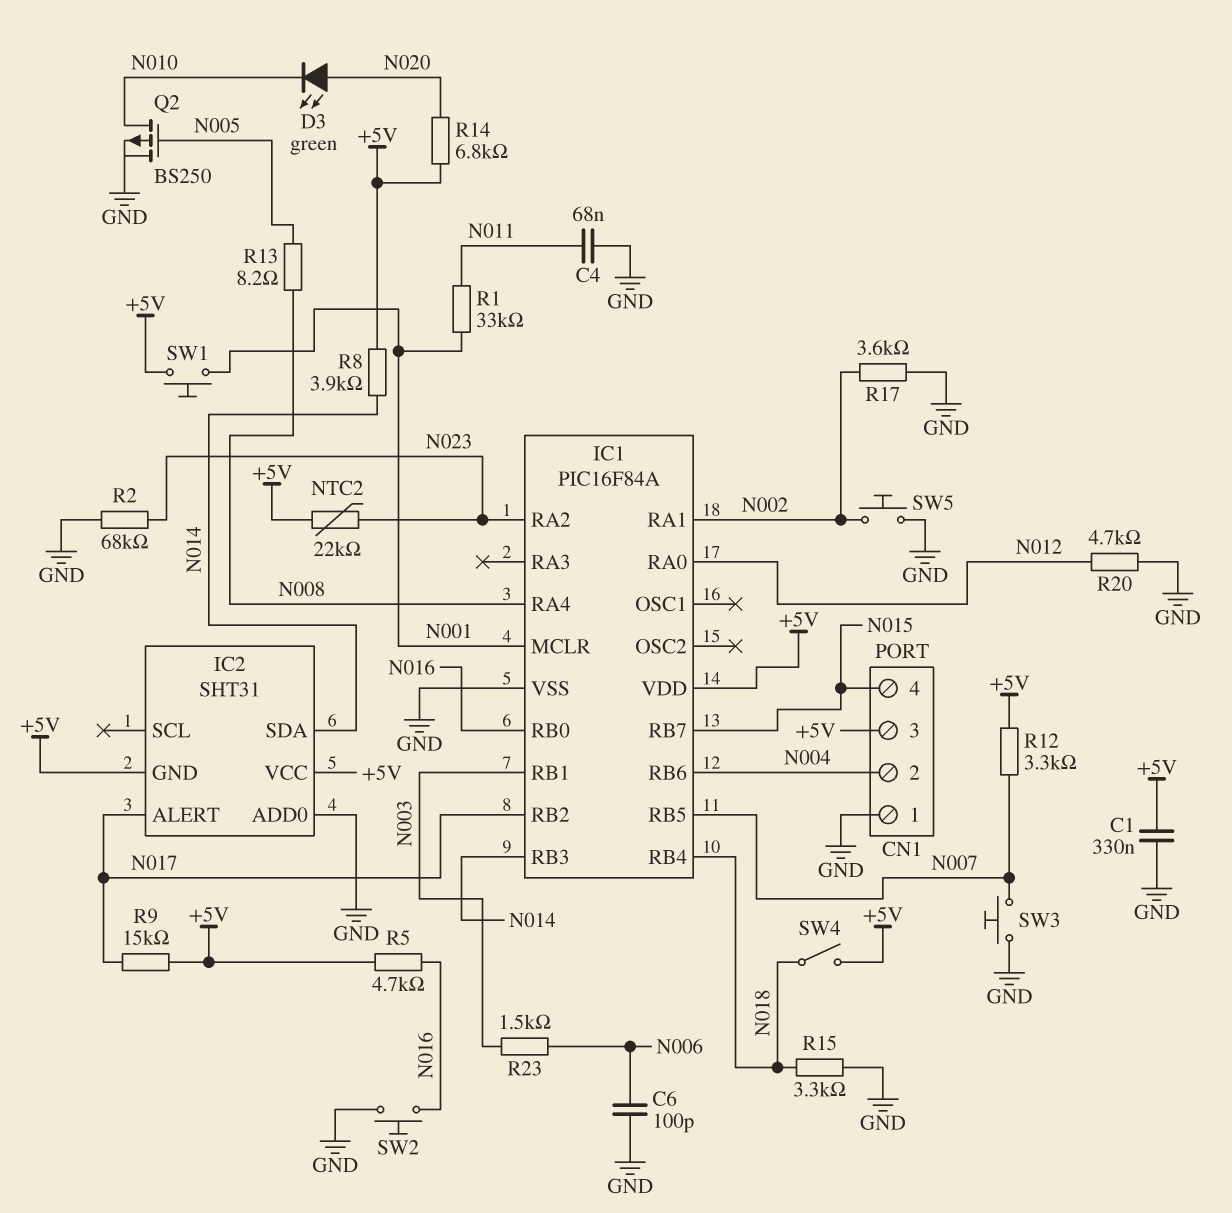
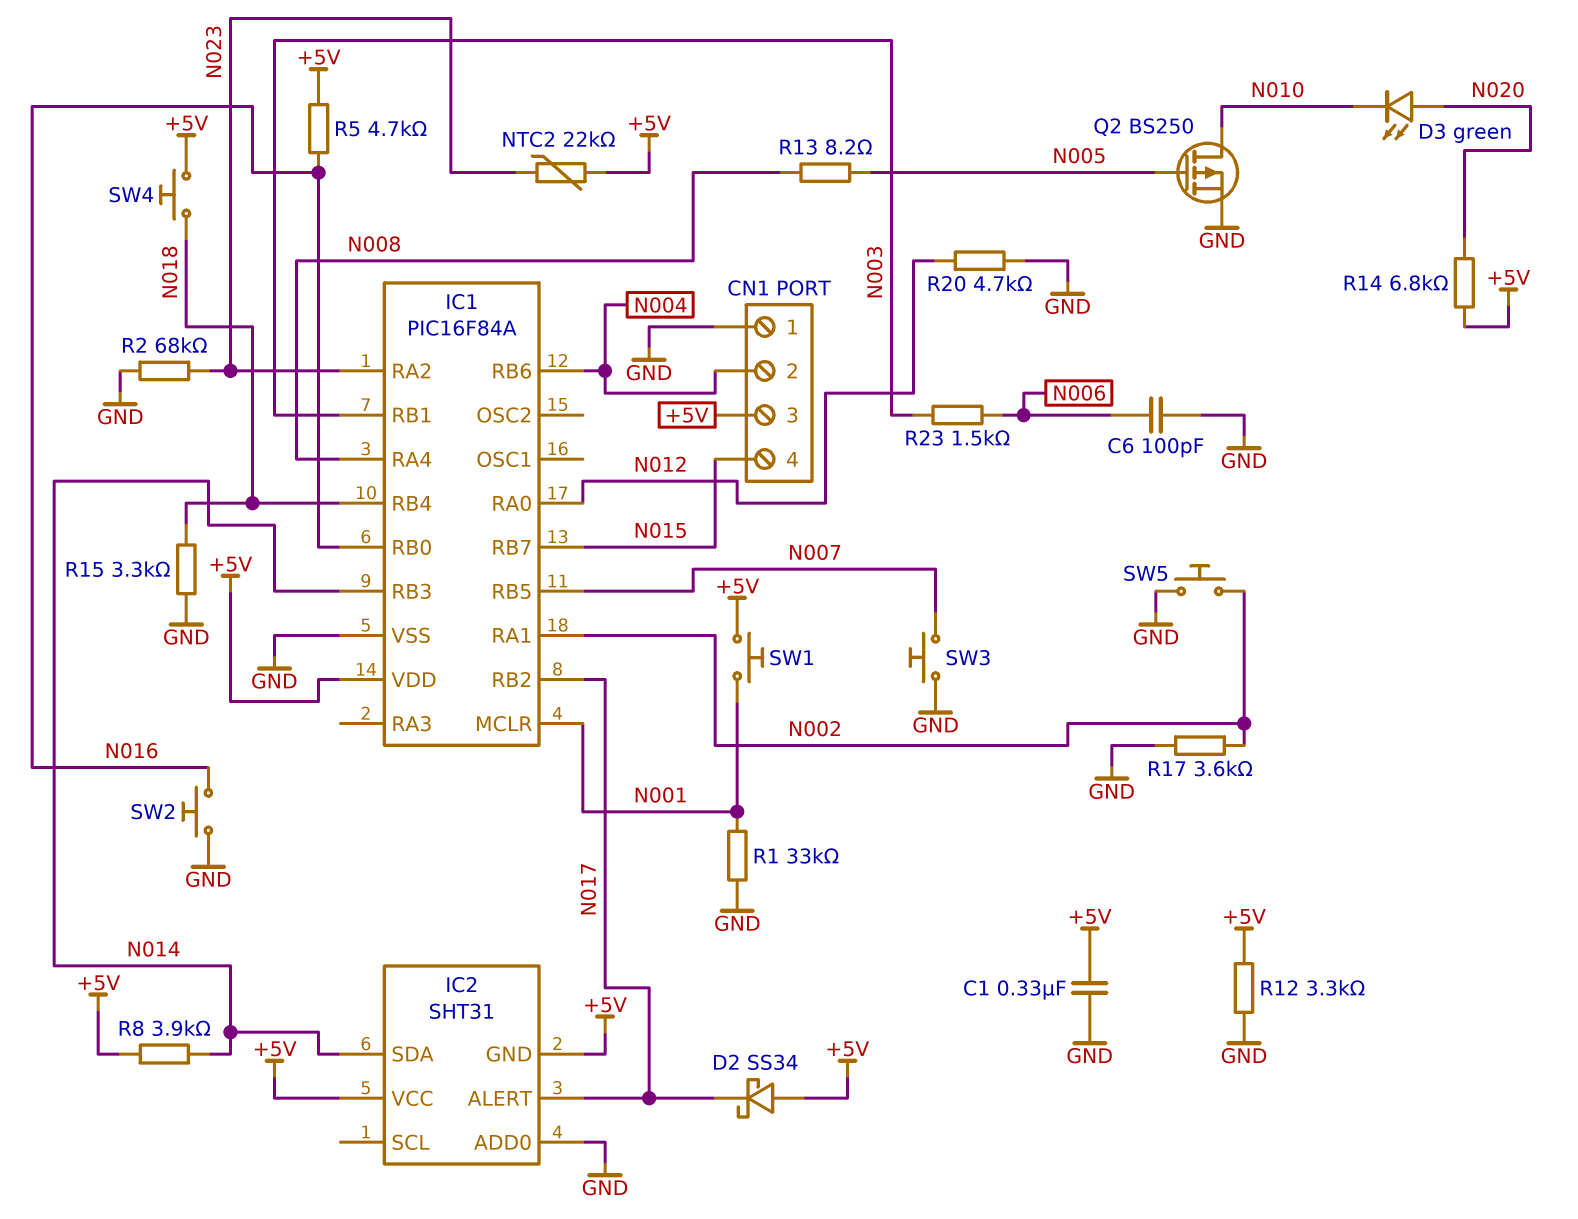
C4: 68nF (GND, N011) -> none
D2: none -> schottky SS34 (A +5V, K N017)
R1: 33k (N001, N011) -> 33k (GND, N001)
R9: 15k (+5V, N017) -> none
R12: 3.3k (+5V, N007) -> 3.3k (+5V, GND)
SW4: switch (+5V, N018) -> button (+5V, N018)

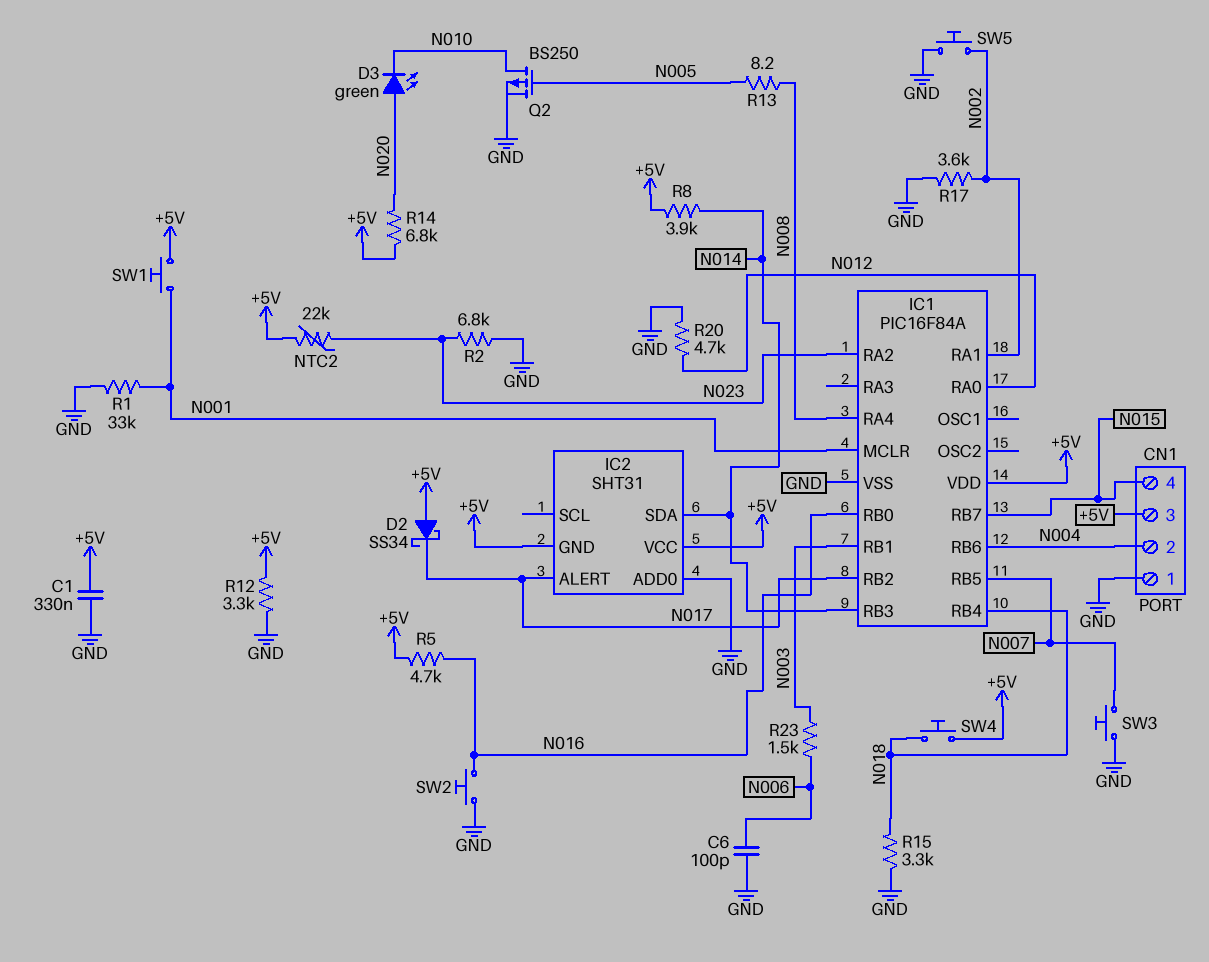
R2: 68k (GND, N023) -> 6.8k (GND, N023)

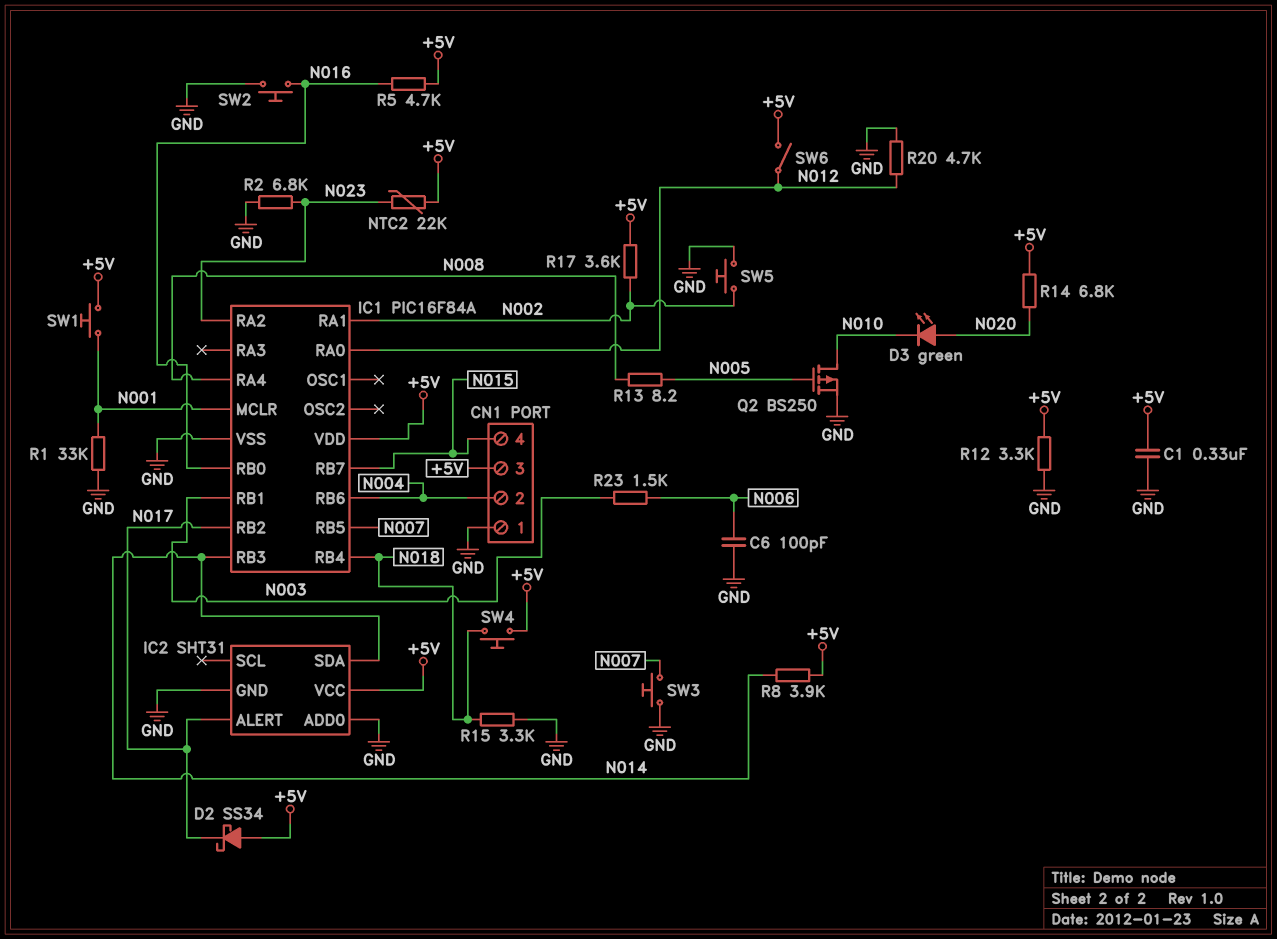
IC2 pin GND: +5V -> GND
R17: 3.6k (GND, N002) -> 3.6k (+5V, N002)
SW6: none -> switch (+5V, N012)

